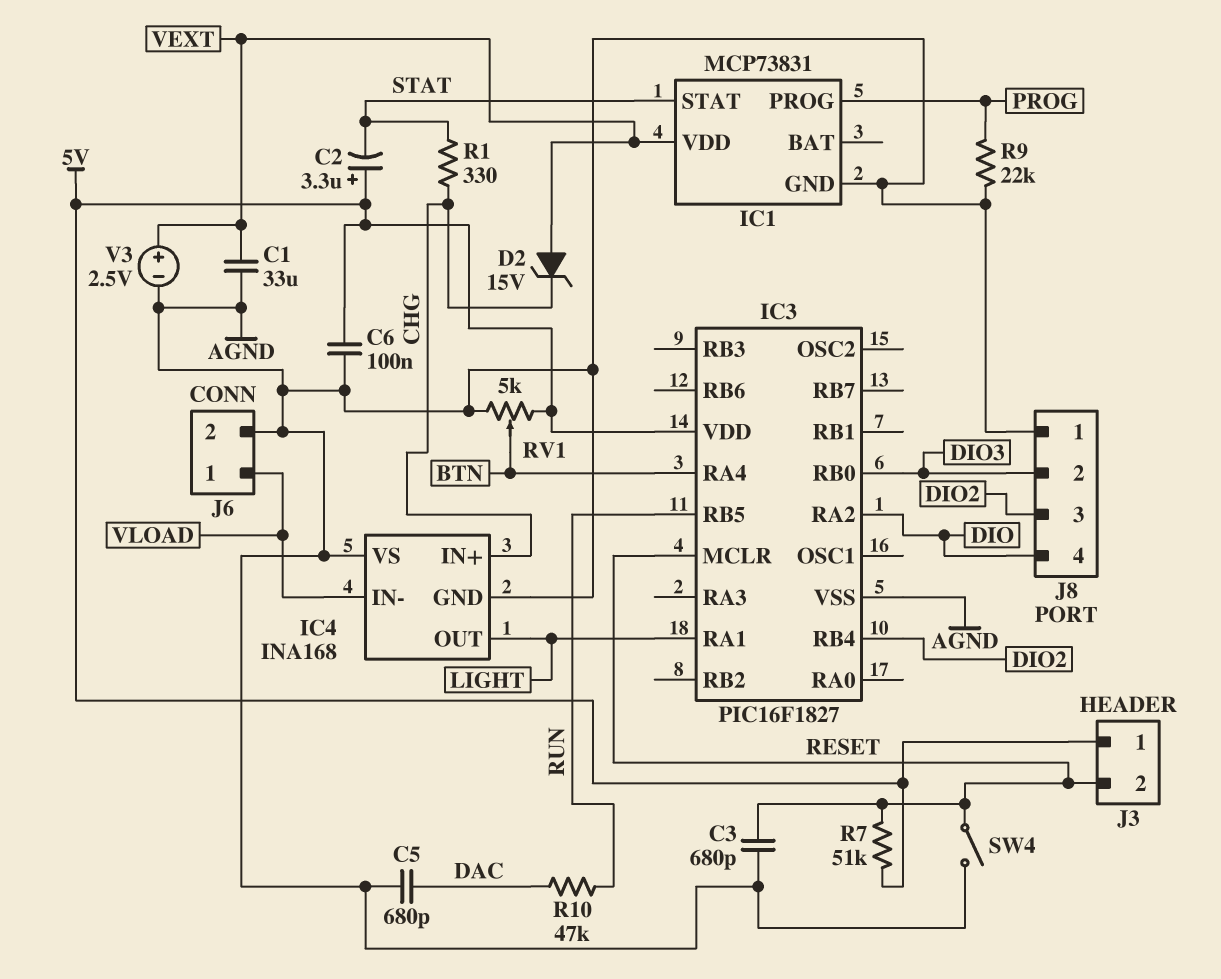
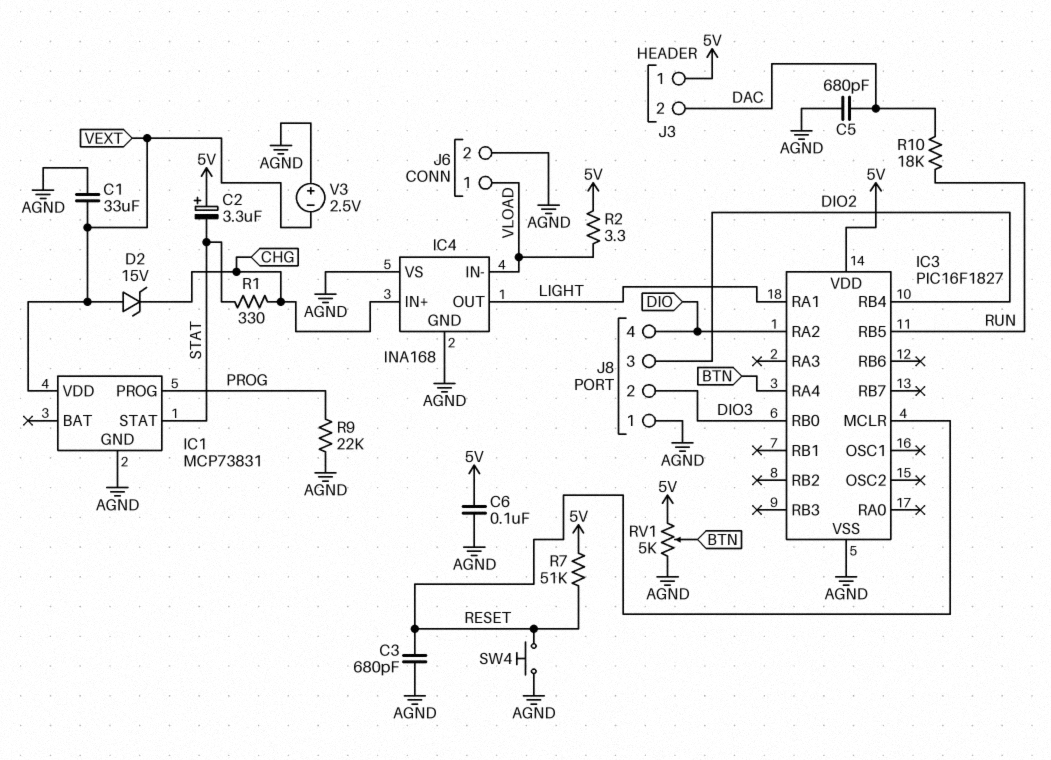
J3 pin 2: RESET -> DAC
R2: none -> 3.3 (5V, VLOAD)
R10: 47k (DAC, RUN) -> 18k (DAC, RUN)
SW4: switch (AGND, RESET) -> button (AGND, RESET)
V3: 2.5V (plus VEXT, minus AGND) -> 2.5V (plus AGND, minus VEXT)

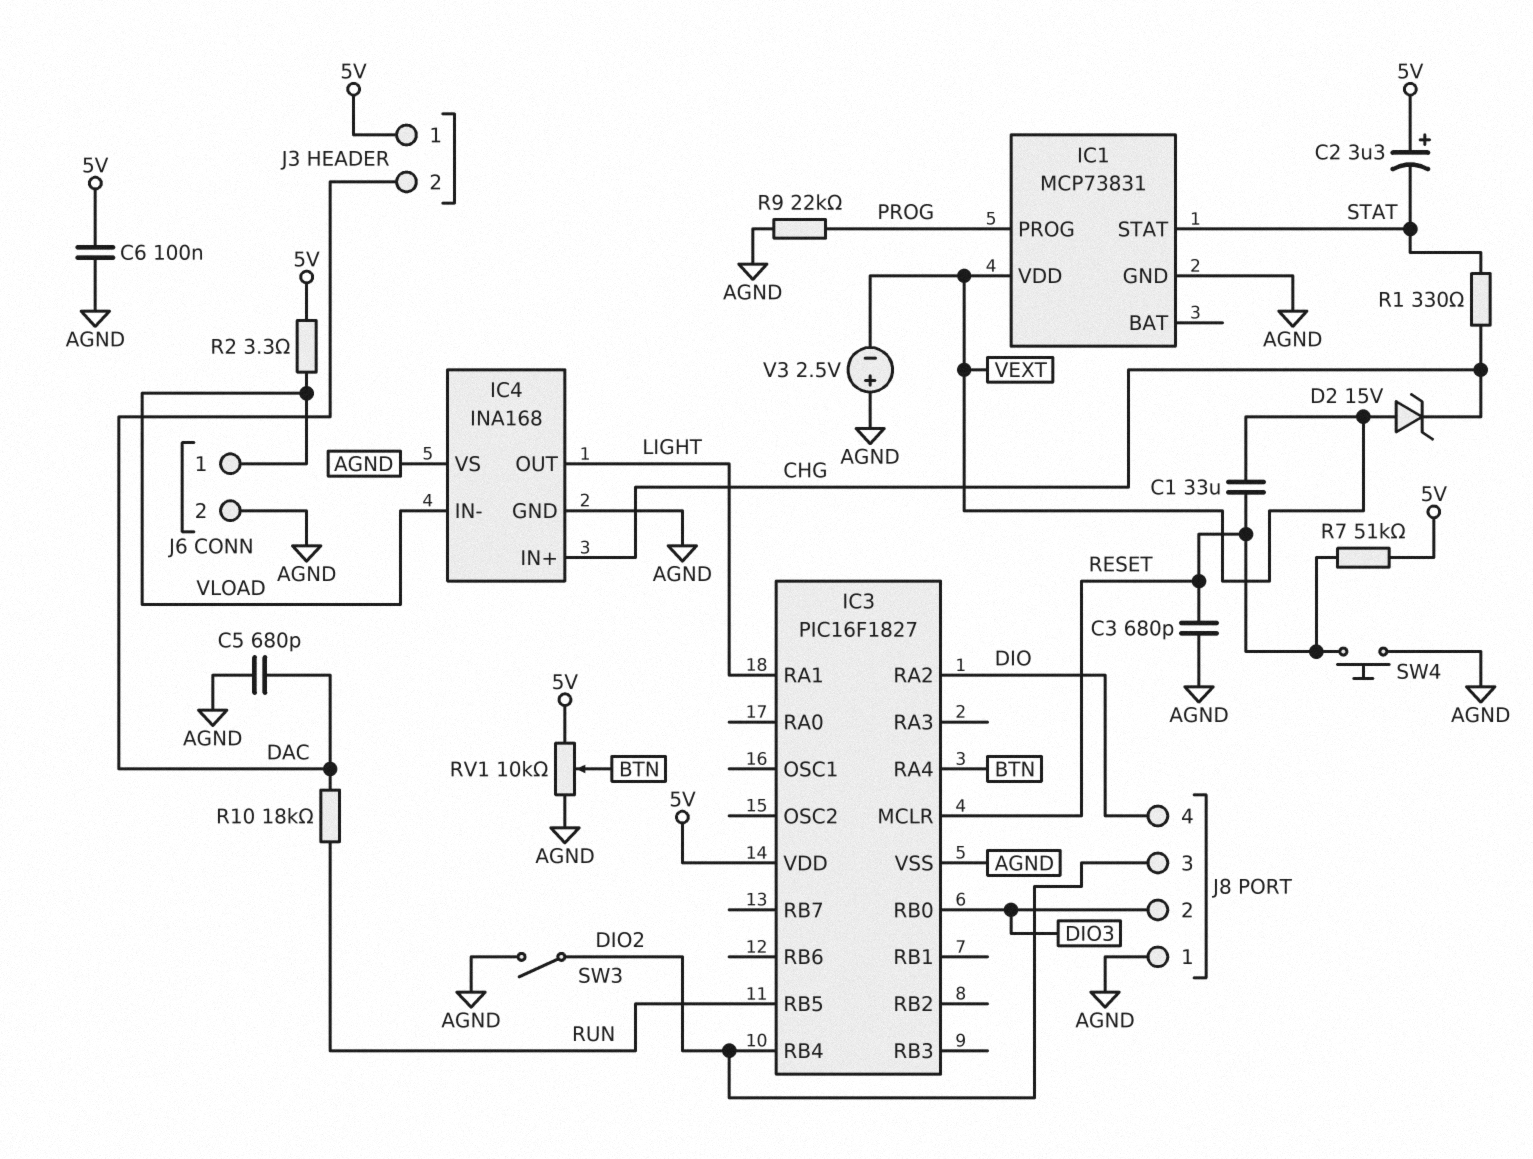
C1: 33uF (AGND, VEXT) -> 33uF (RESET, VEXT)
RV1: 5k (5V, AGND, wiper BTN) -> 10k (5V, AGND, wiper BTN)
SW3: none -> switch (AGND, DIO2)

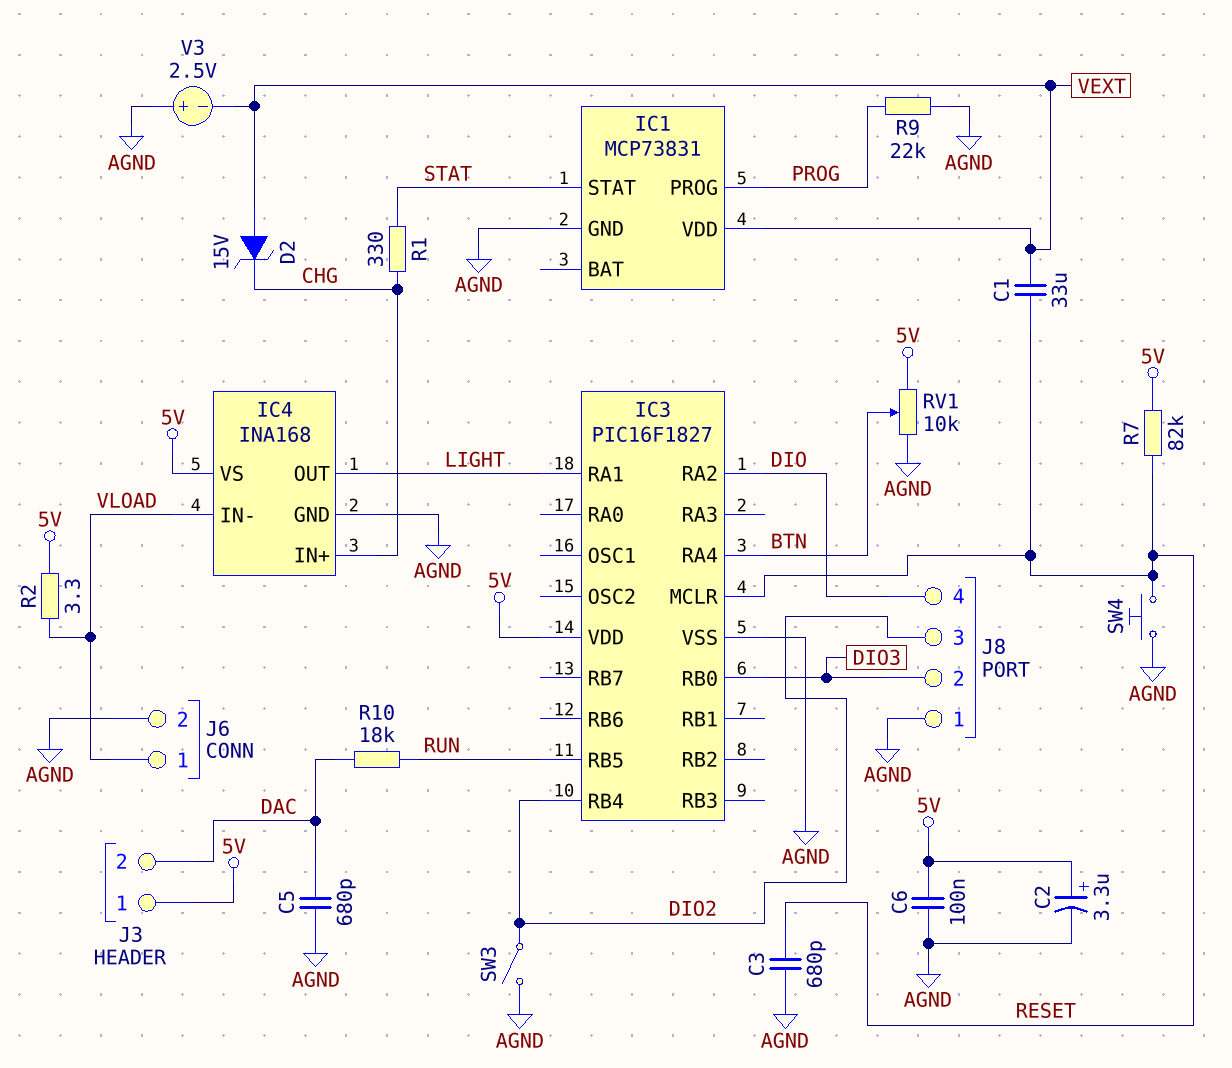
C2: 3.3uF (plus 5V, minus STAT) -> 3.3uF (plus 5V, minus AGND)
IC4 pin VS: AGND -> 5V
R7: 51k (5V, RESET) -> 82k (5V, RESET)

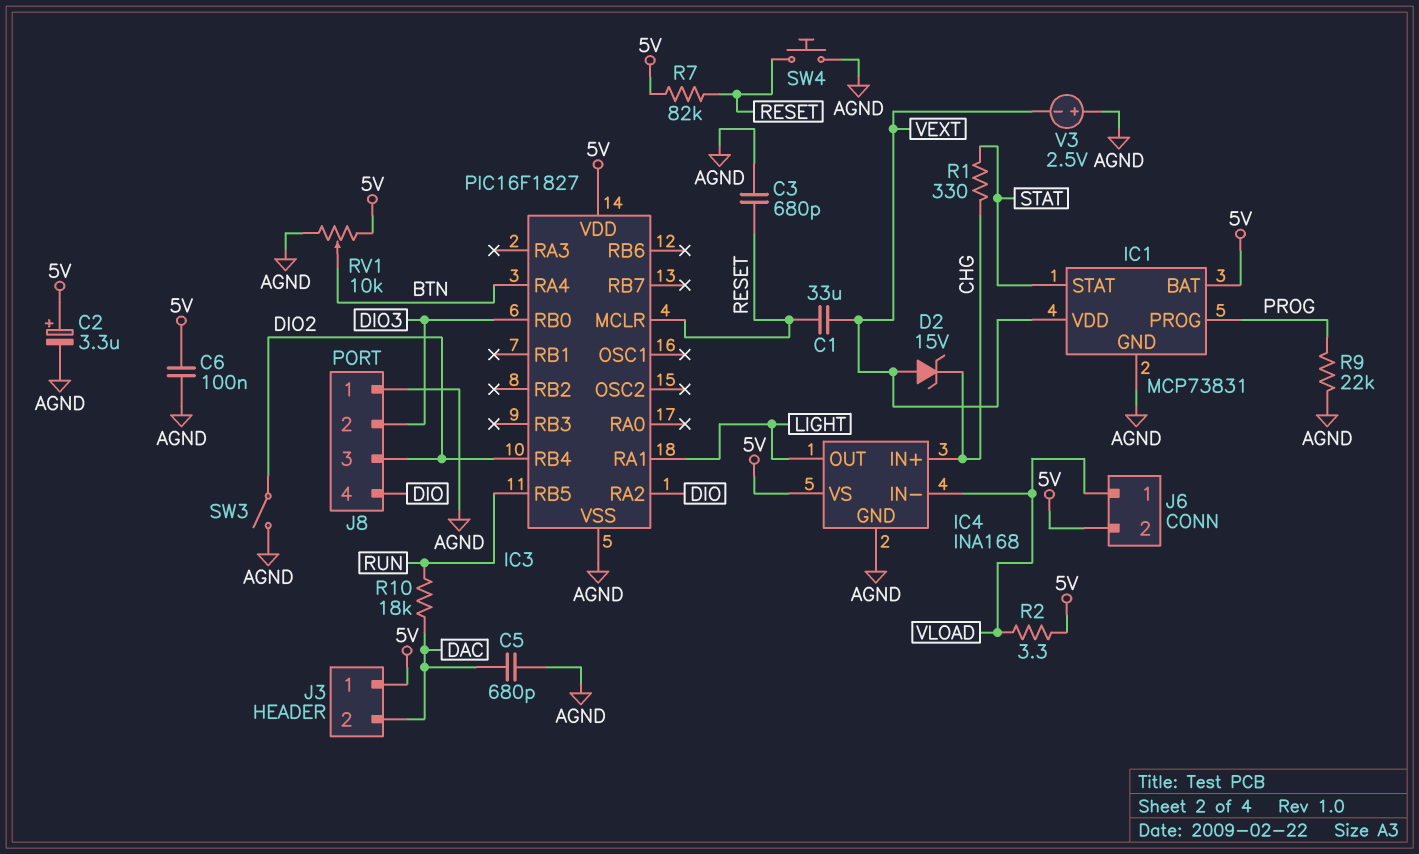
IC1 pin BAT: none -> 5V
J6 pin 2: AGND -> 5V

